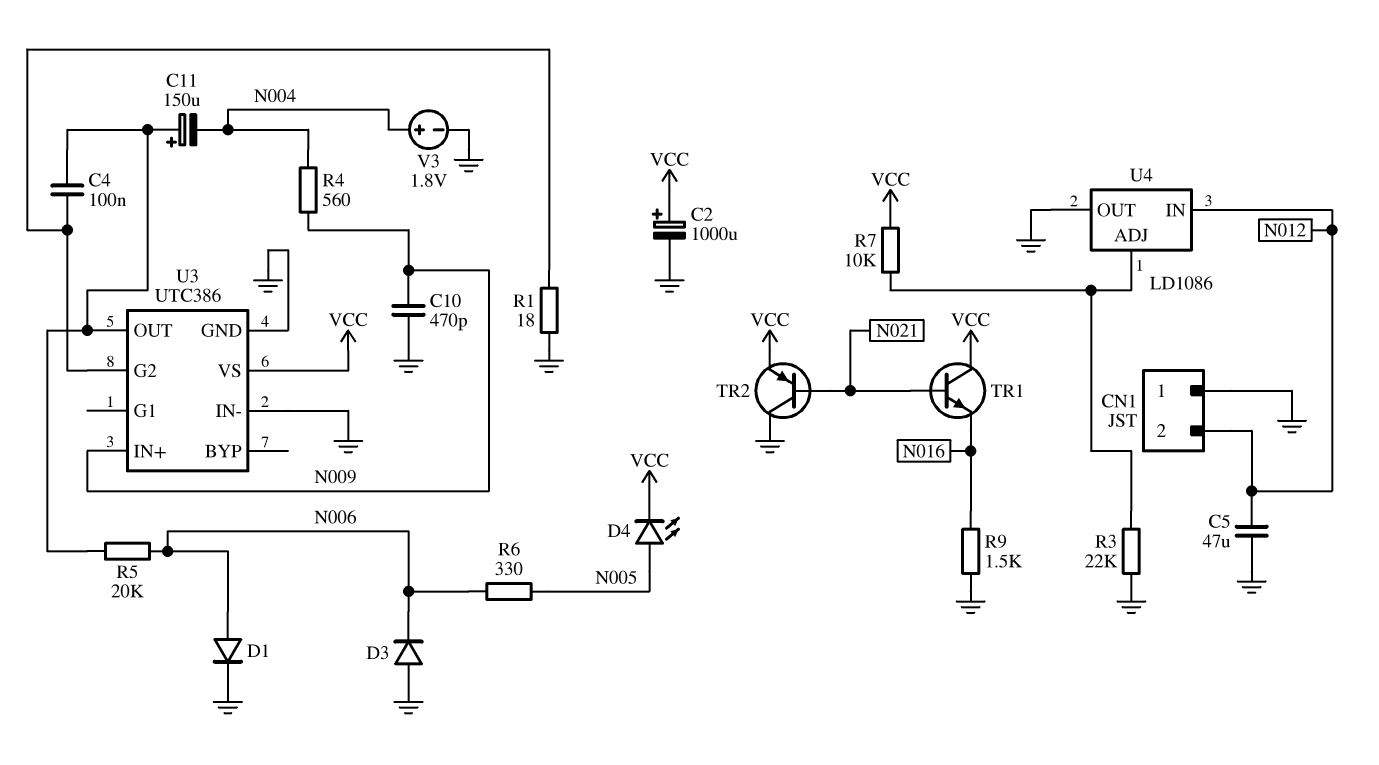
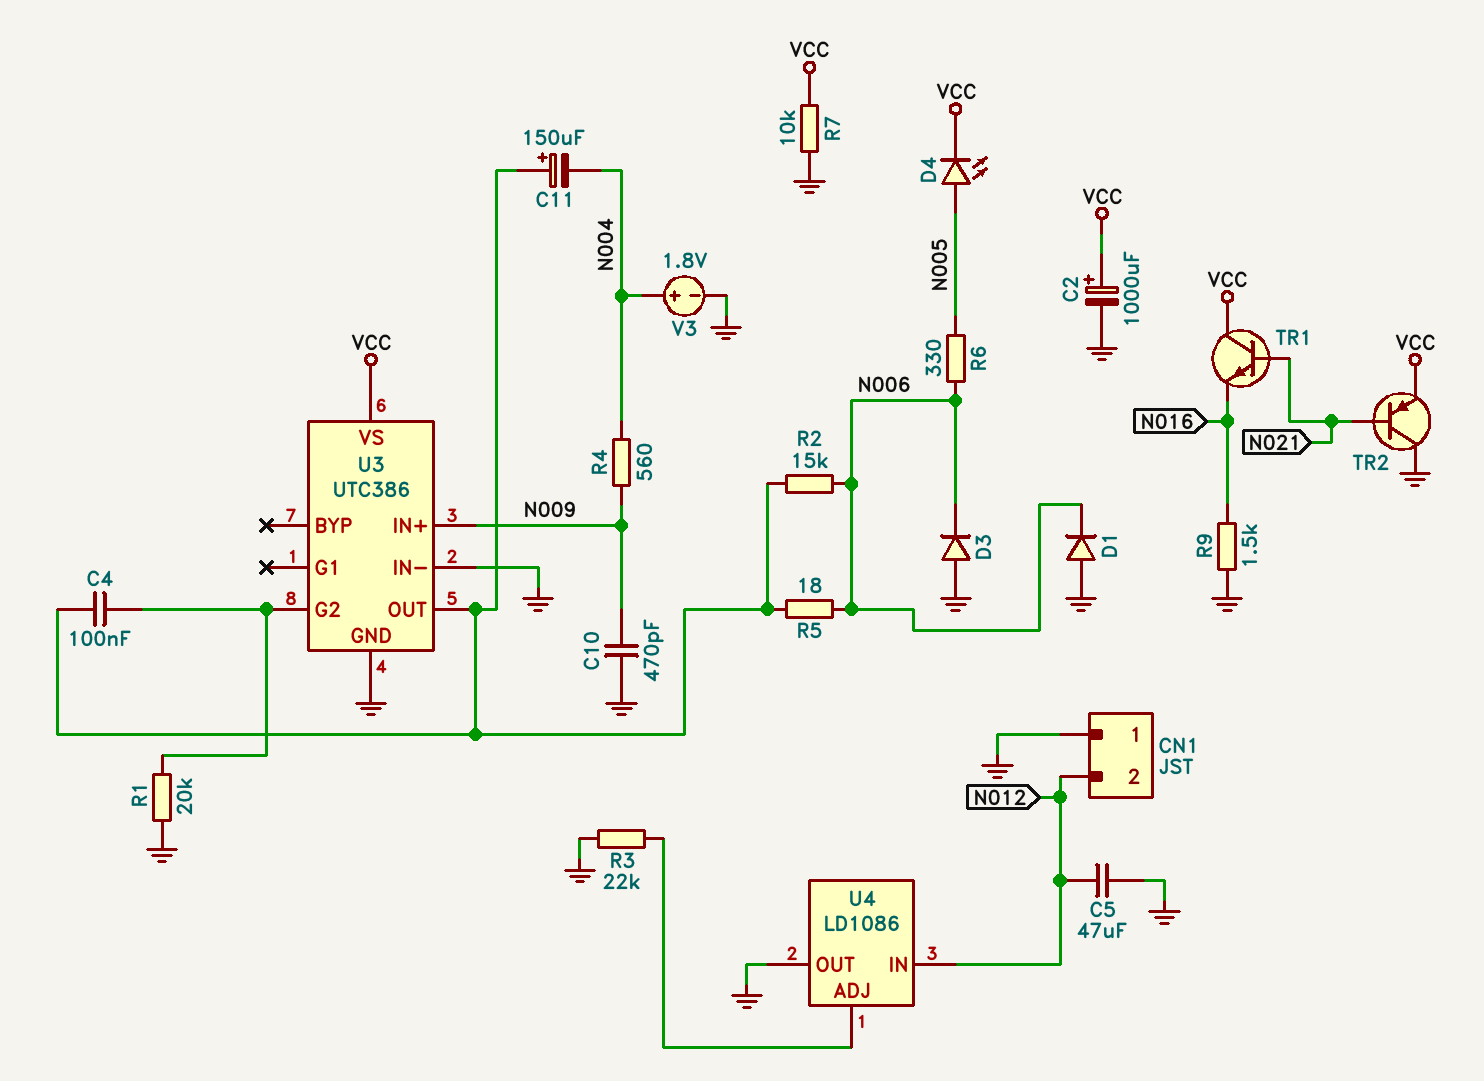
D1: diode (A N006, K GND) -> diode (A GND, K N006)
R1: 18 (GND, U3/G2) -> 20k (GND, U3/G2)
R2: none -> 15k (N006, U3/OUT)
R5: 20k (N006, U3/OUT) -> 18 (N006, U3/OUT)
R7: 10k (U4/ADJ, VCC) -> 10k (GND, VCC)

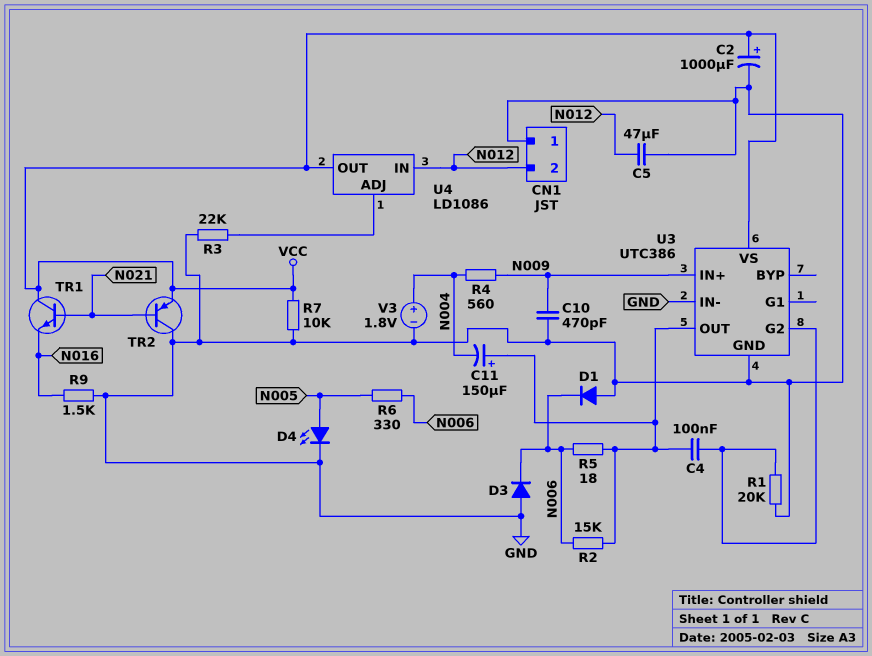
D4: LED (A N005, K VCC) -> LED (A N005, K GND)
U4 pin OUT: GND -> VCC

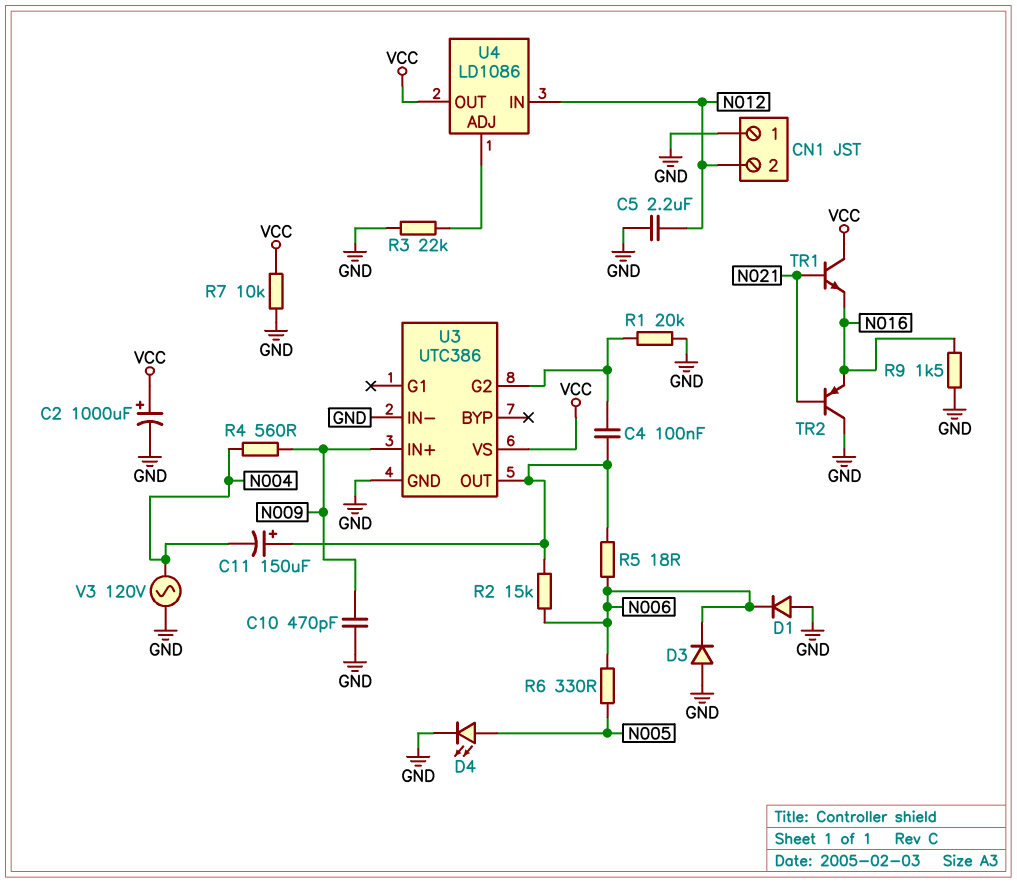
C5: 47uF (GND, N012) -> 2.2uF (GND, N012)
TR2: PNP (B N021, C GND, E VCC) -> PNP (B N021, C GND, E N016)
V3: 1.8V (plus N004, minus GND) -> AC 120V (GND, N004)

